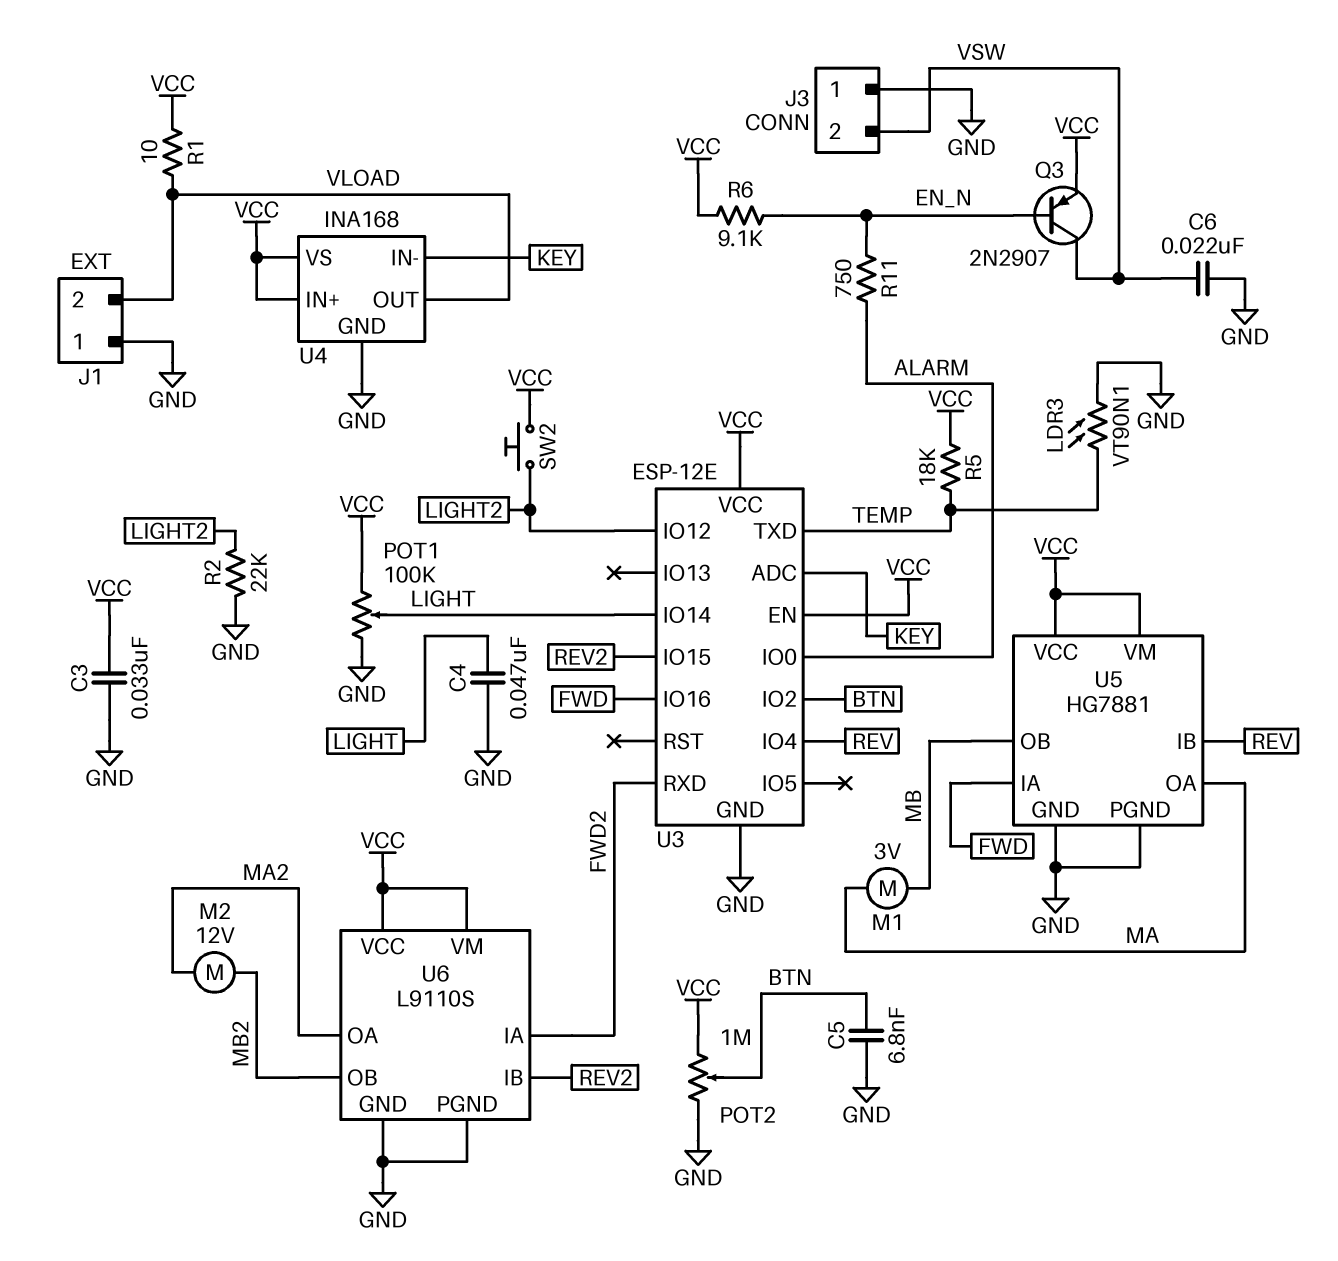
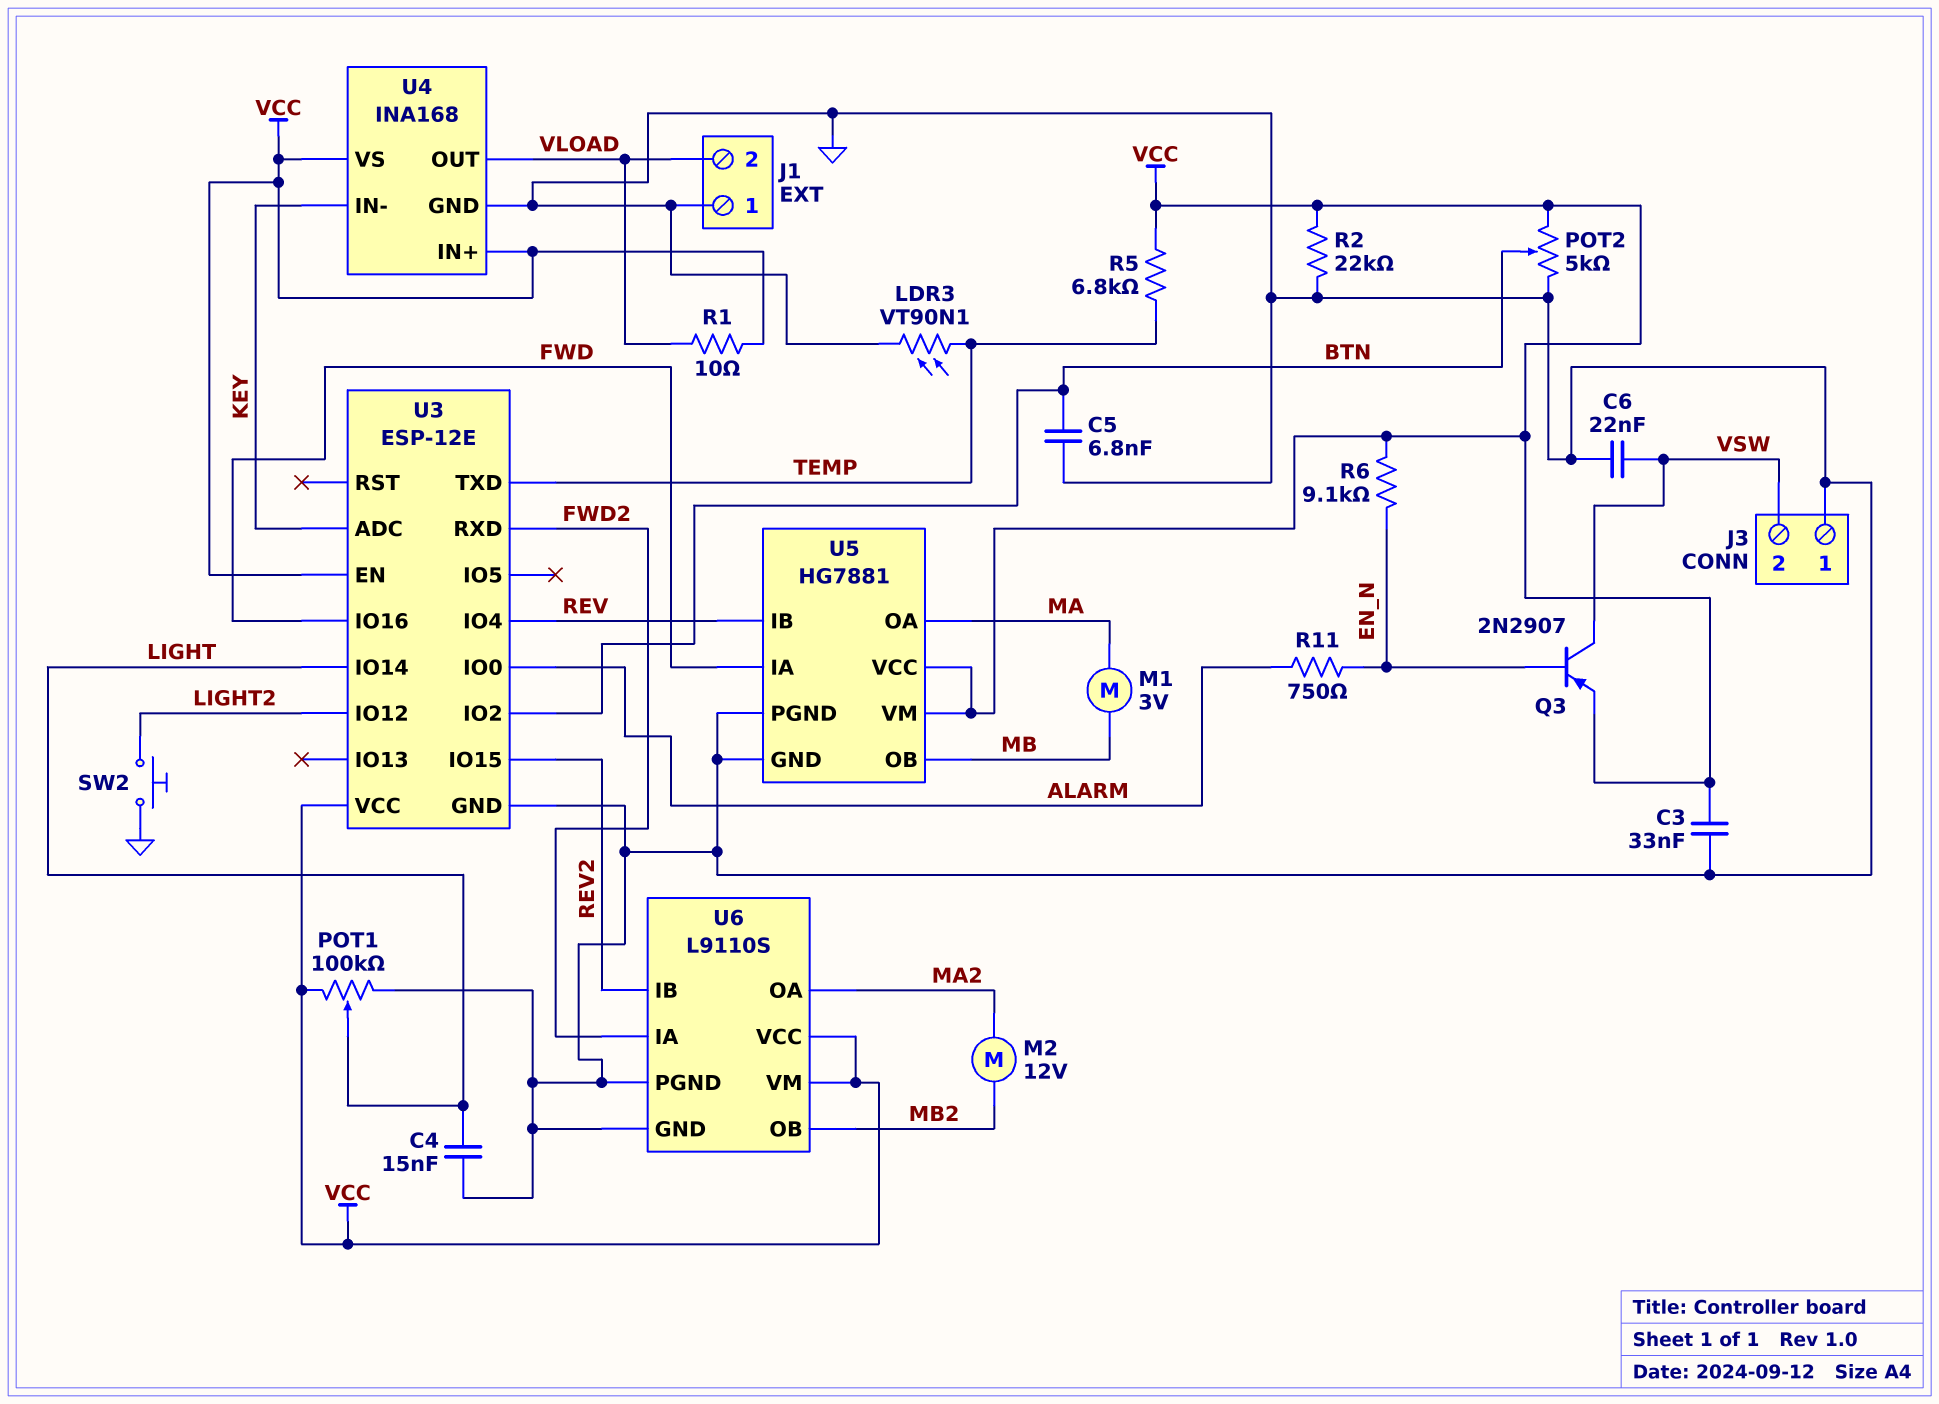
C4: 47nF (GND, LIGHT) -> 15nF (GND, LIGHT)
POT2: 1M (GND, VCC, wiper BTN) -> 5k (GND, VCC, wiper BTN)
R2: 22k (GND, LIGHT2) -> 22k (GND, VCC)
R5: 18k (TEMP, VCC) -> 6.8k (TEMP, VCC)
SW2: button (LIGHT2, VCC) -> button (GND, LIGHT2)

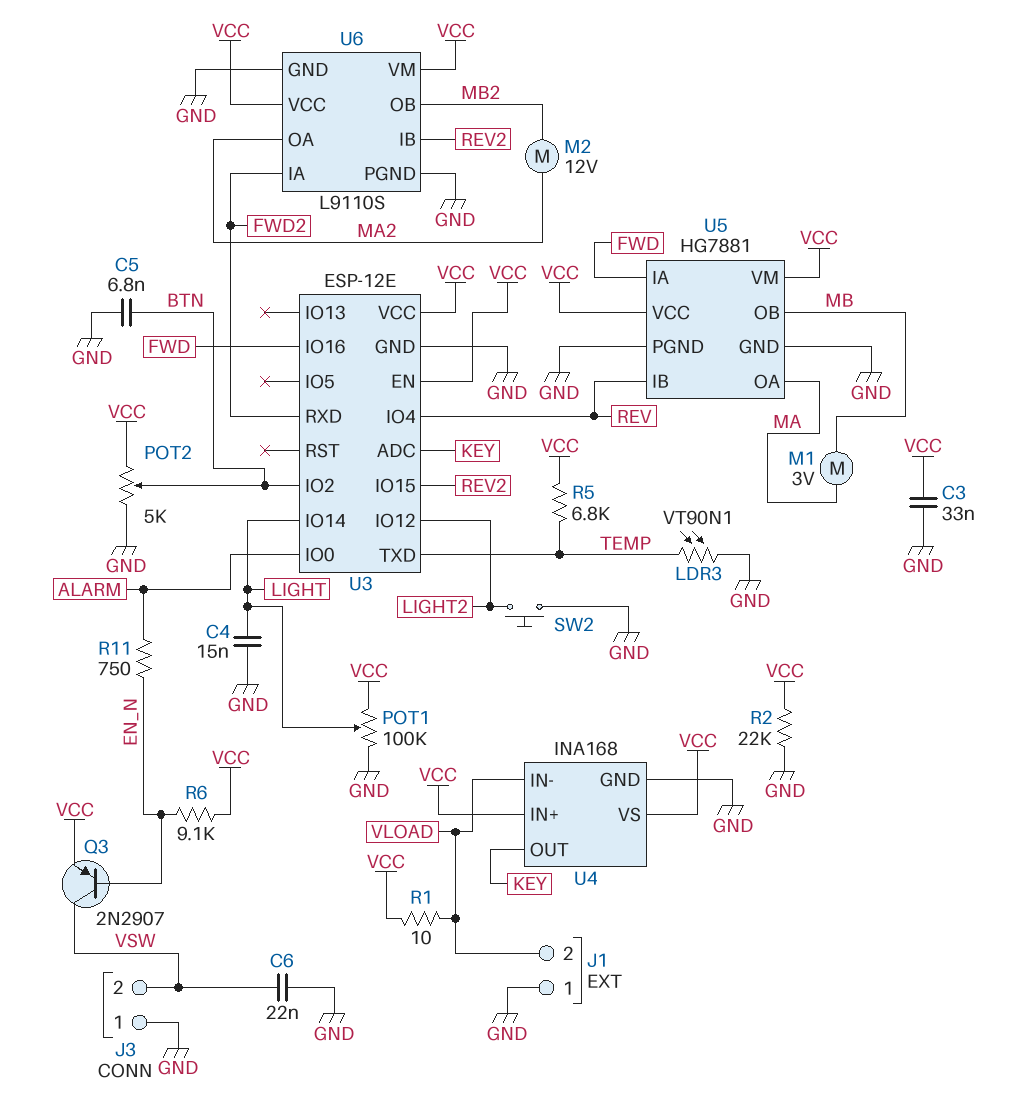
U4 pin IN-: KEY -> VLOAD
U4 pin OUT: VLOAD -> KEY

